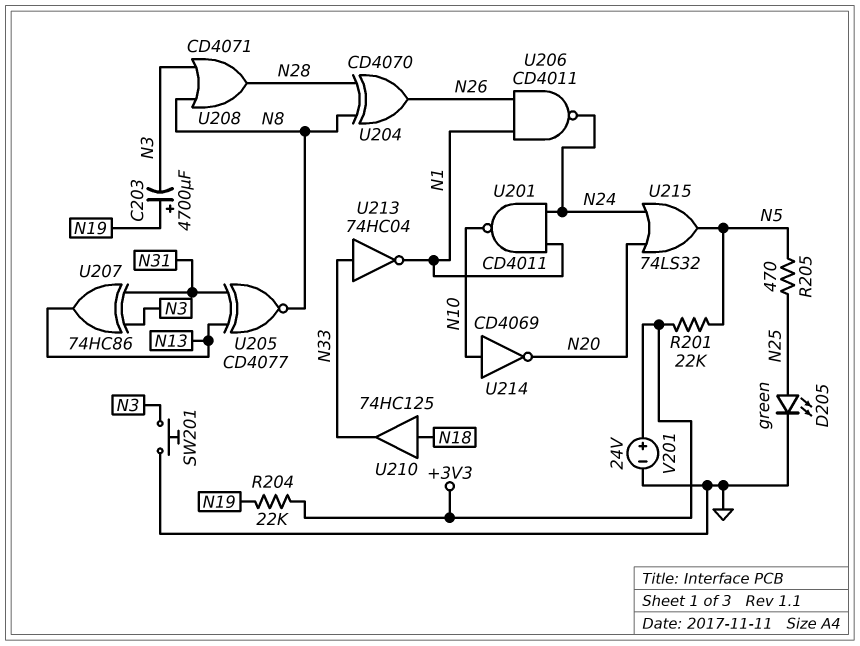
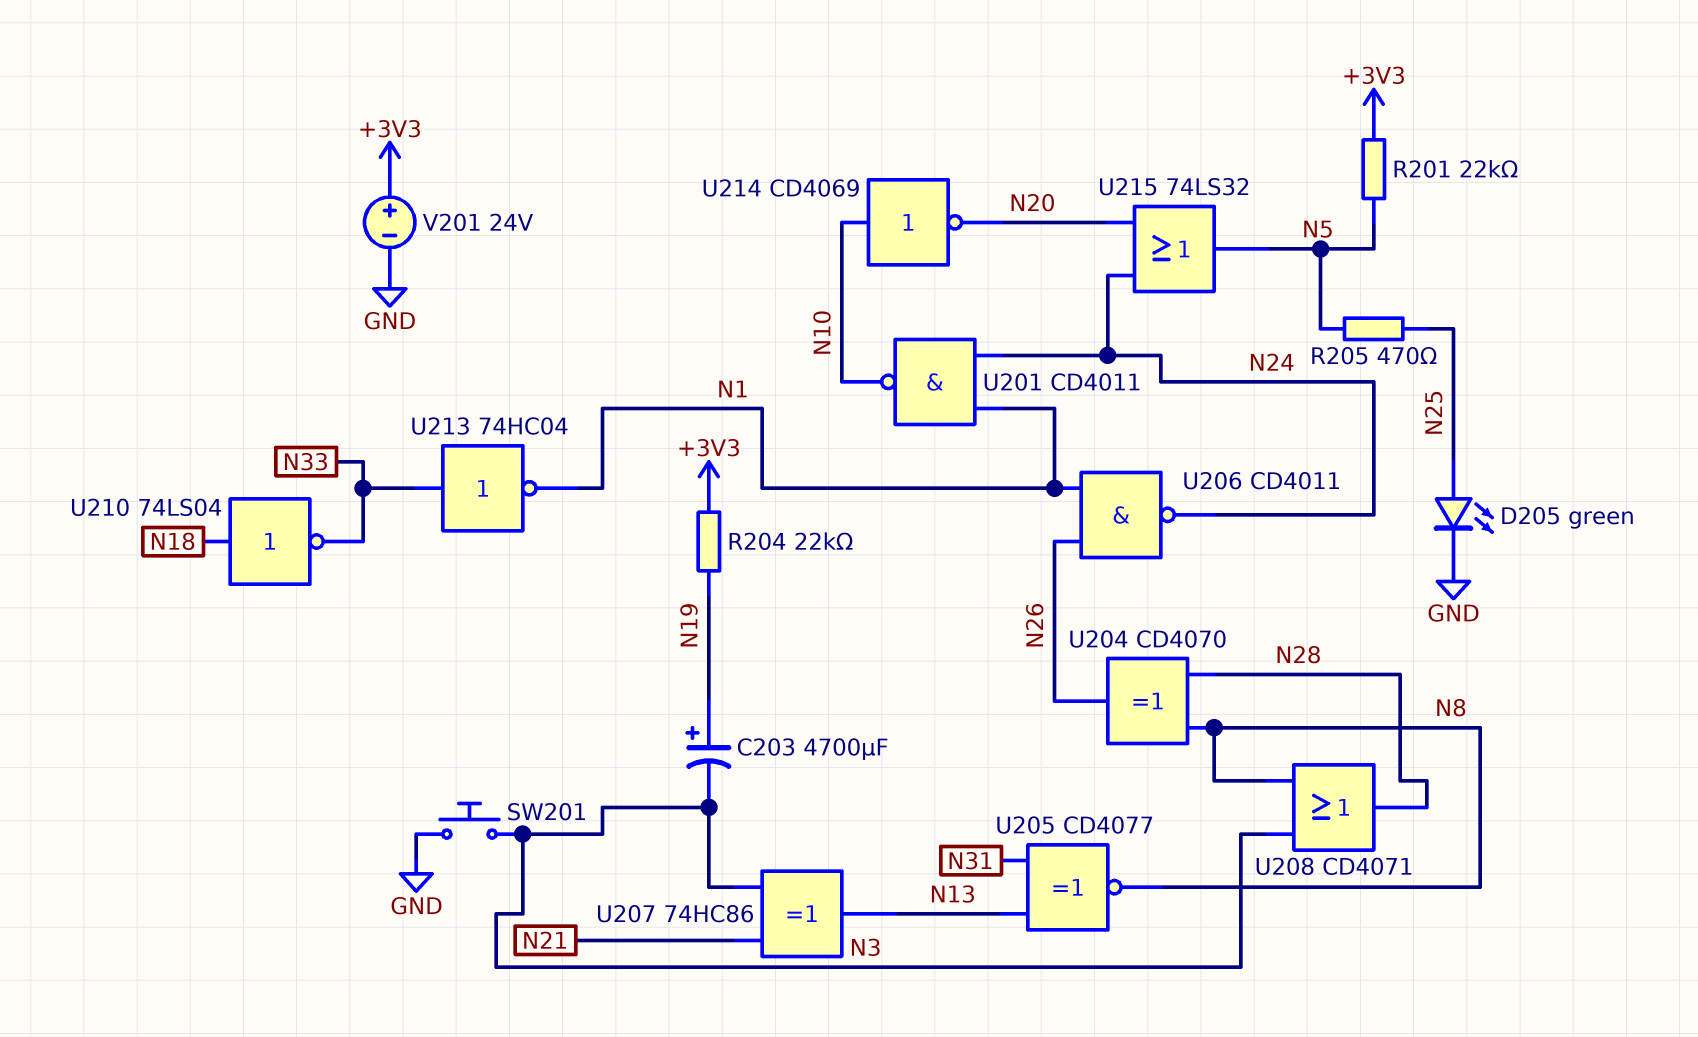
U207: XOR 74HC86 (in N3, in N31, out N13) -> XOR 74HC86 (in N3, in N21, out N13)
U210: buffer 74HC125 (in N18, out N33) -> NOT 74LS04 (in N18, out N33)

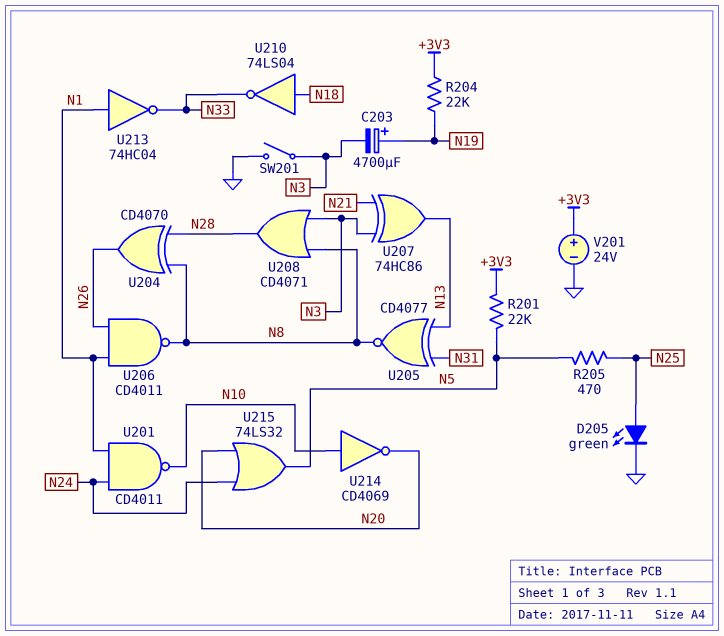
SW201: button (GND, N3) -> switch (GND, N3)
U206: NAND CD4011 (in N1, in N26, out N24) -> NAND CD4011 (in N1, in N26, out N8)
U213: NOT 74HC04 (in N33, out N1) -> NOT 74HC04 (in N1, out N33)

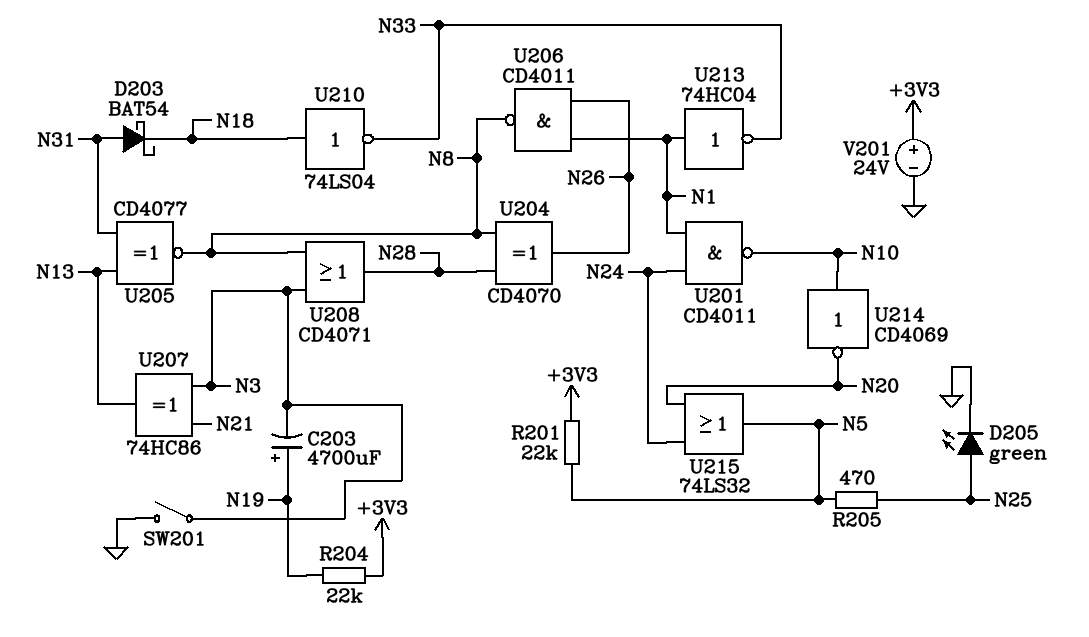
D203: none -> schottky BAT54 (A N31, K N18)

